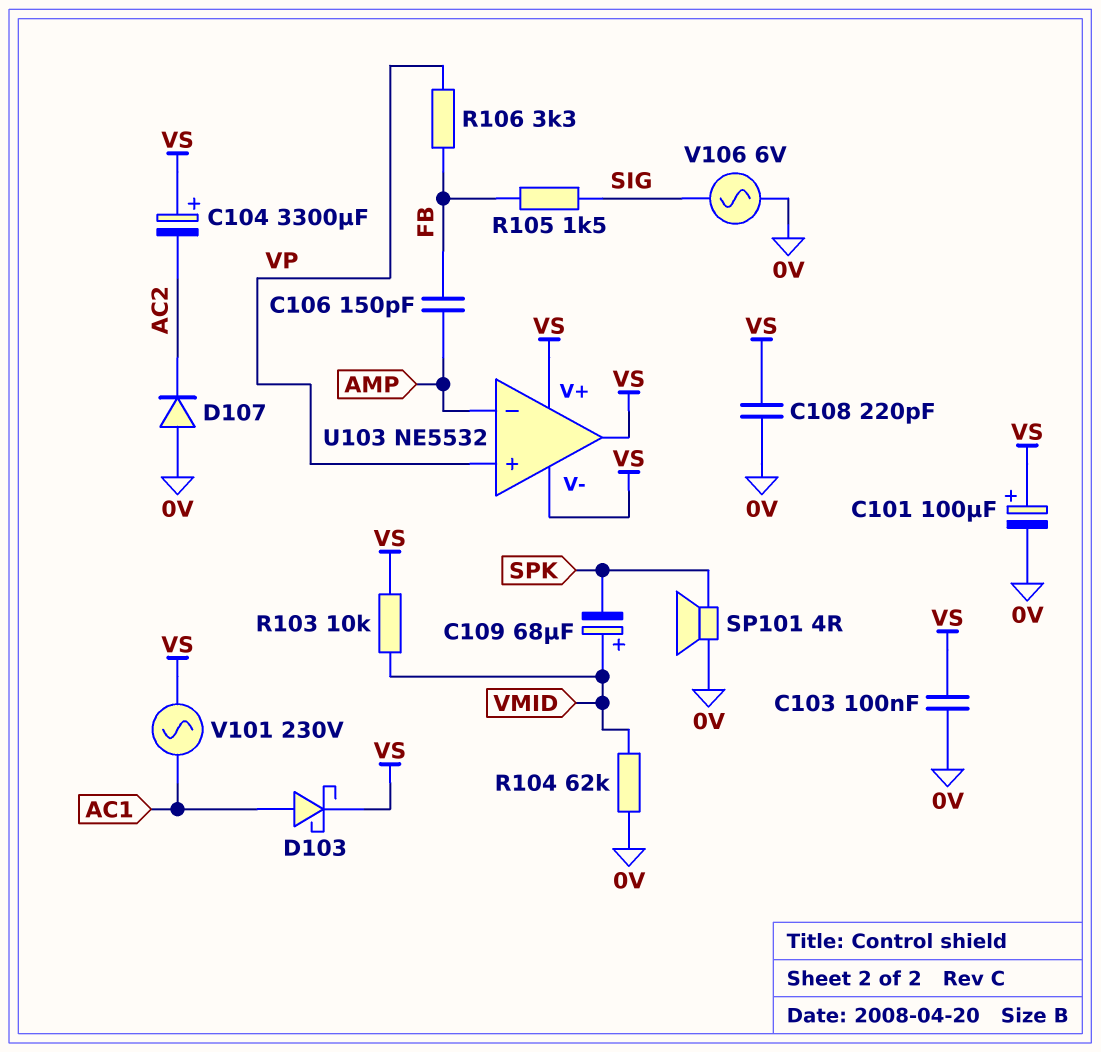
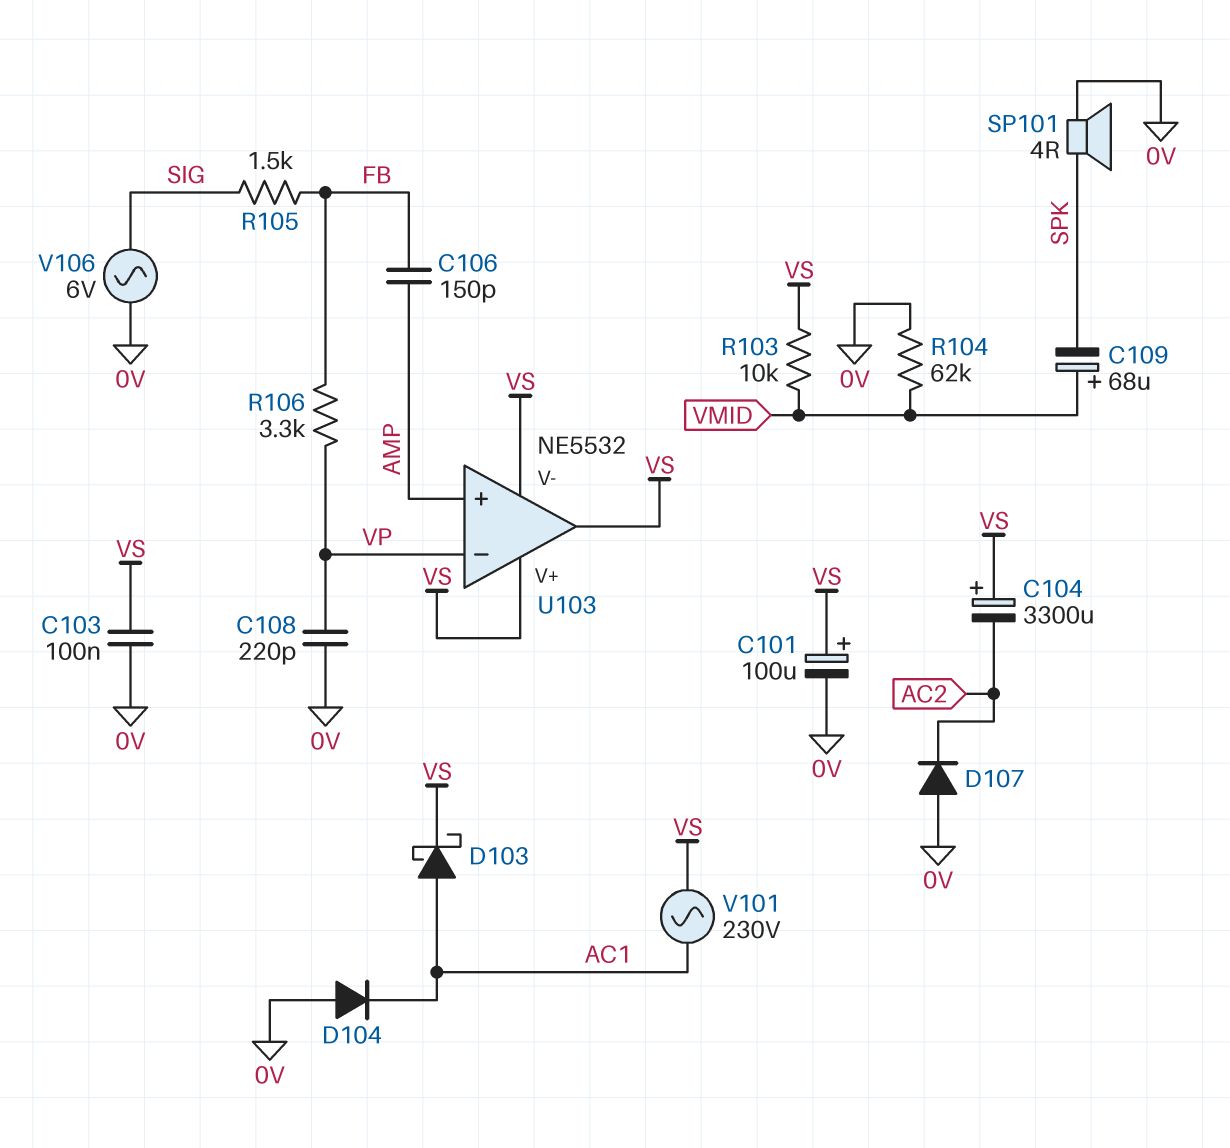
C108: 220pF (0V, VS) -> 220pF (0V, VP)
D104: none -> diode (A 0V, K AC1)
U103 pin in+: VP -> AMP
U103 pin in-: AMP -> VP

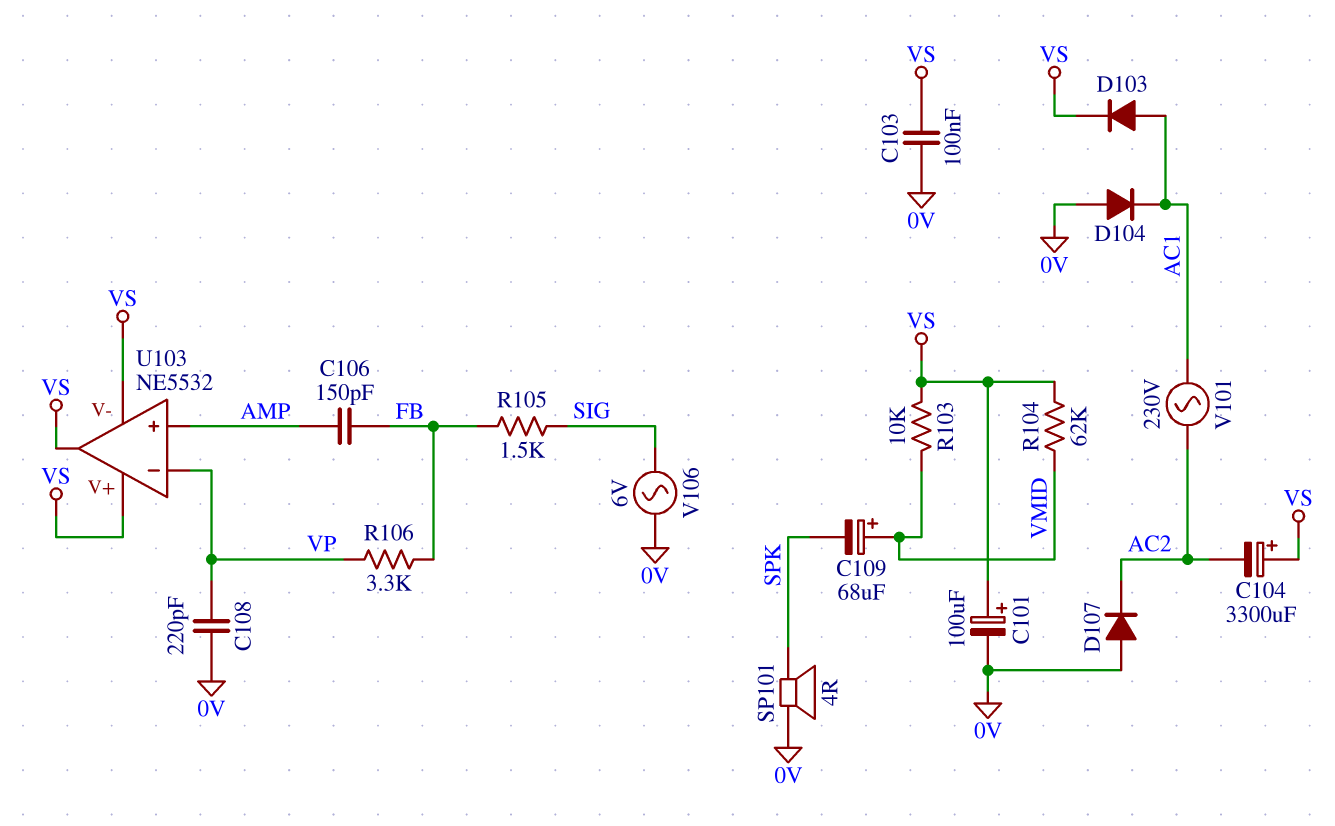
D103: schottky (A AC1, K VS) -> diode (A AC1, K VS)
R104: 62k (0V, VMID) -> 62k (VMID, VS)
V101: AC 230V (AC1, VS) -> AC 230V (AC1, AC2)

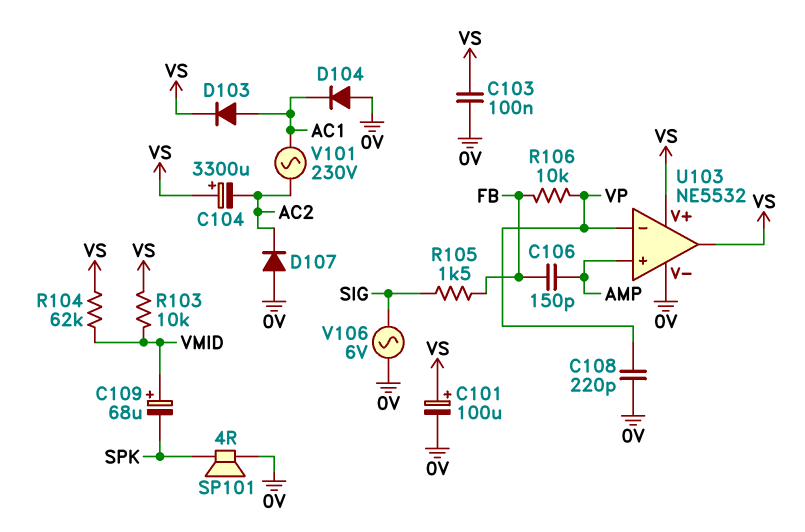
R106: 3.3k (FB, VP) -> 10k (FB, VP)
U103 pin V-: VS -> 0V

